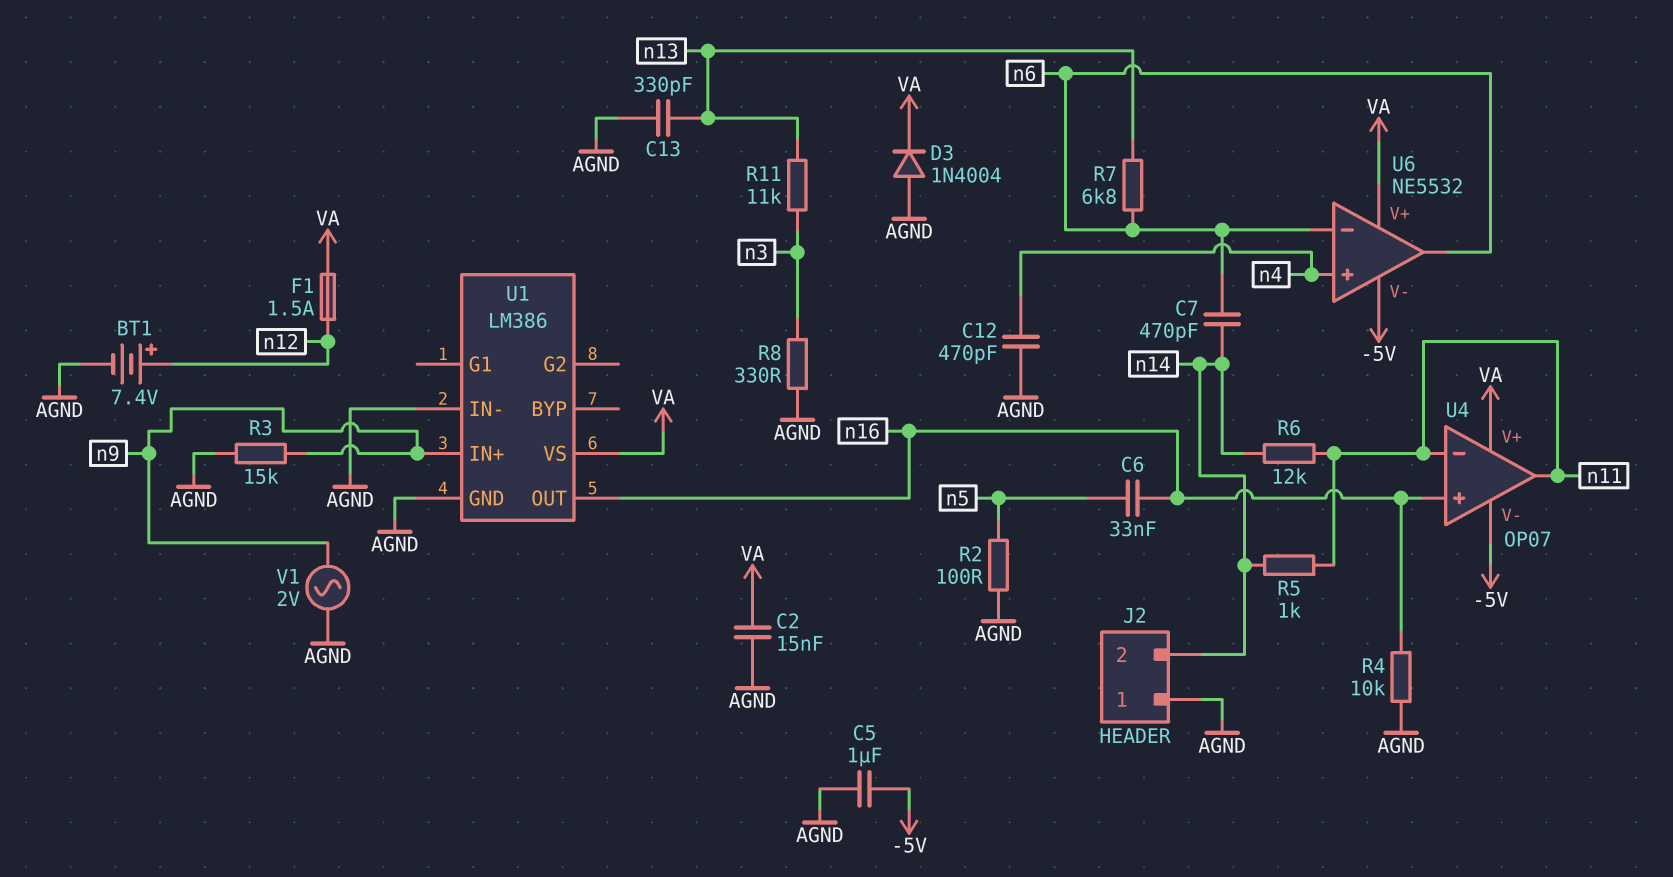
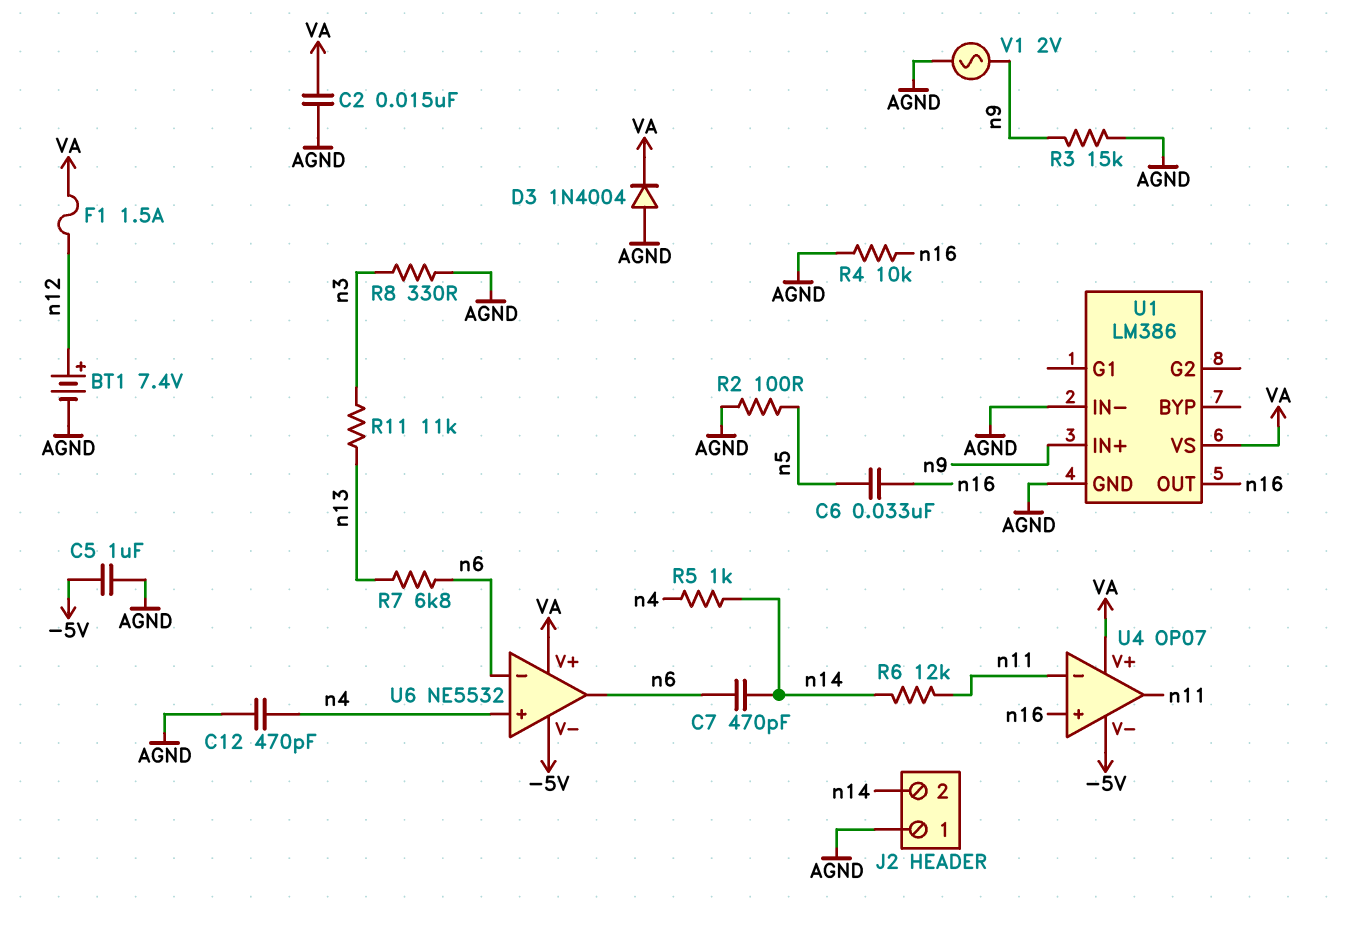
C13: 330pF (AGND, n13) -> none
R5: 1k (n11, n14) -> 1k (n4, n14)

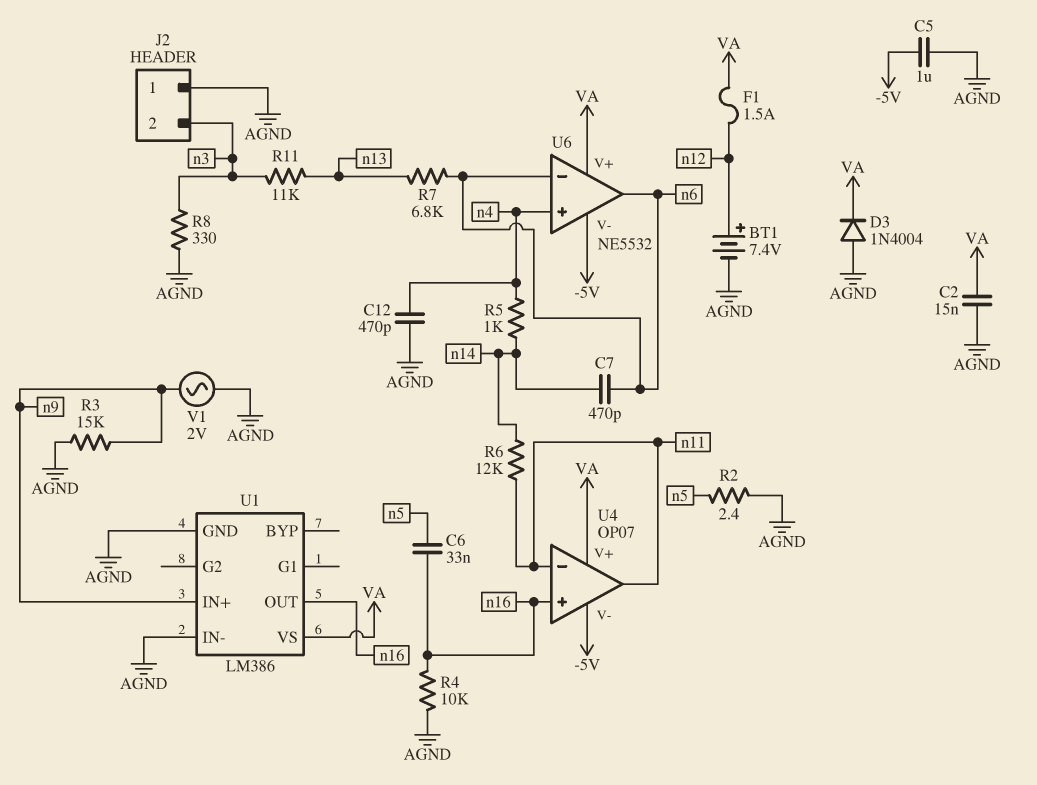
J2 pin 2: n14 -> n3
R2: 100 (AGND, n5) -> 2.4 (AGND, n5)

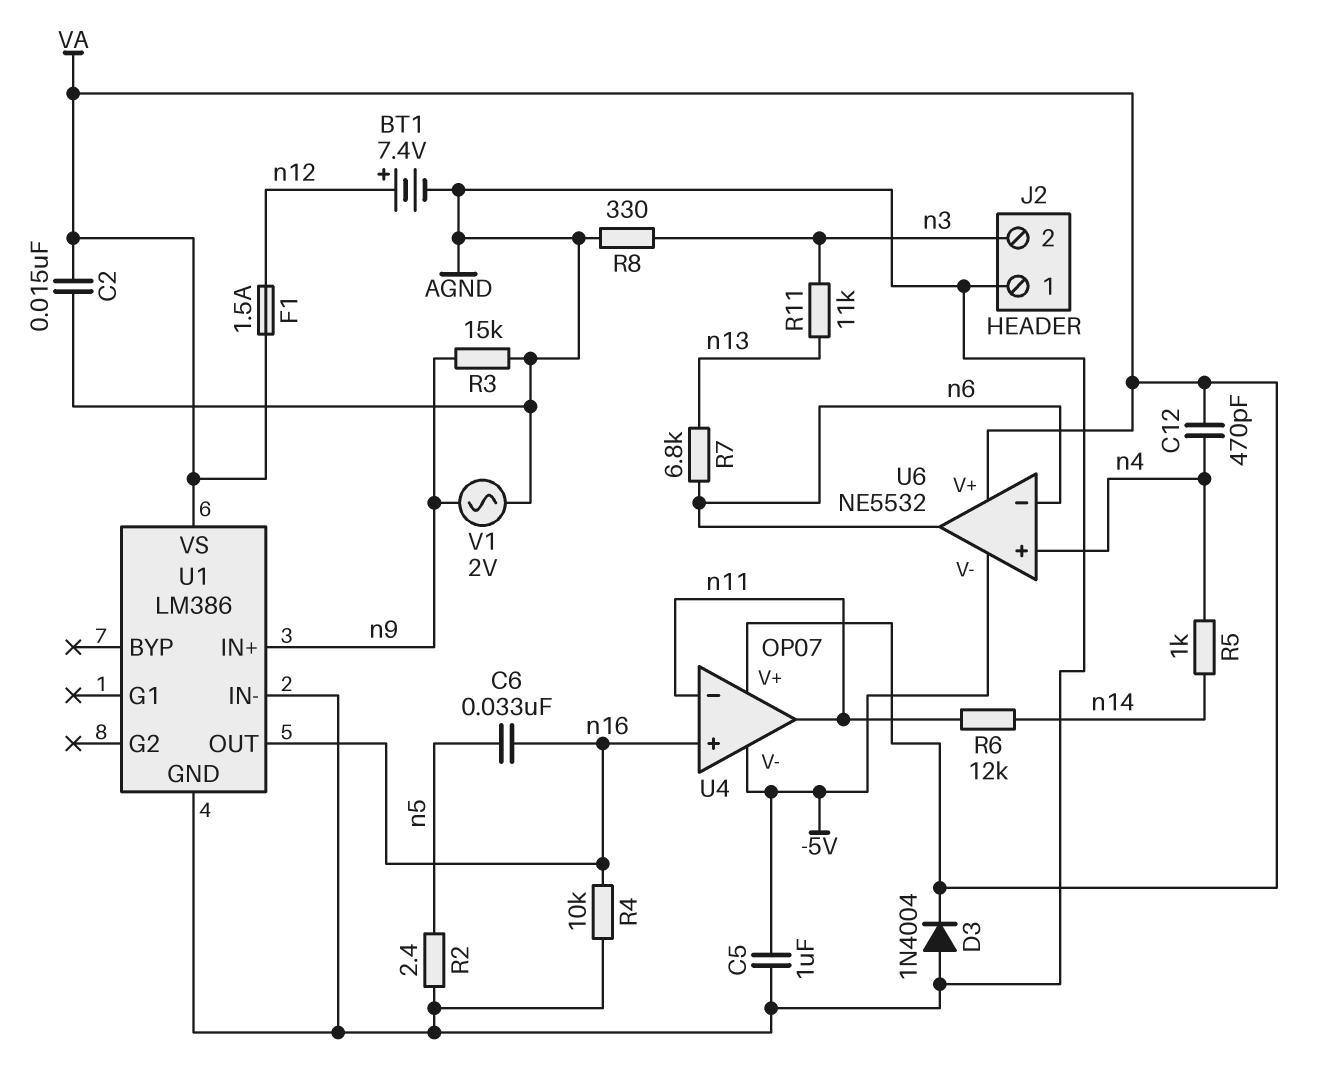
C7: 470pF (n6, n14) -> none
C12: 470pF (AGND, n4) -> 470pF (VA, n4)

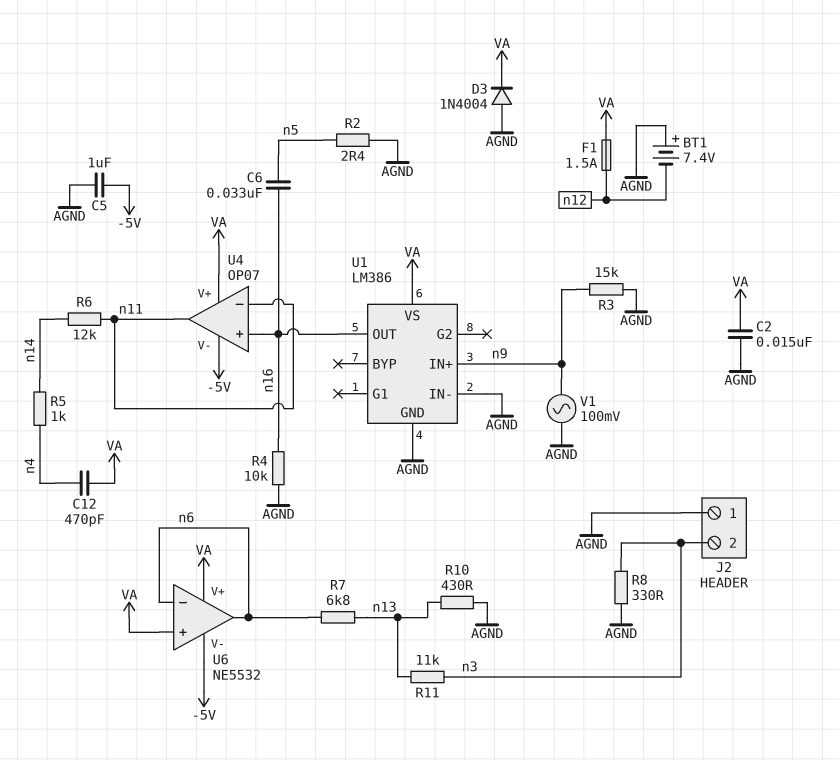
BT1: 7.4V (plus n12, minus AGND) -> 7.4V (plus AGND, minus n12)
R10: none -> 430 (AGND, n13)
U6 pin in+: n4 -> VA
V1: AC 2V (AGND, n9) -> AC 100mV (AGND, n9)

